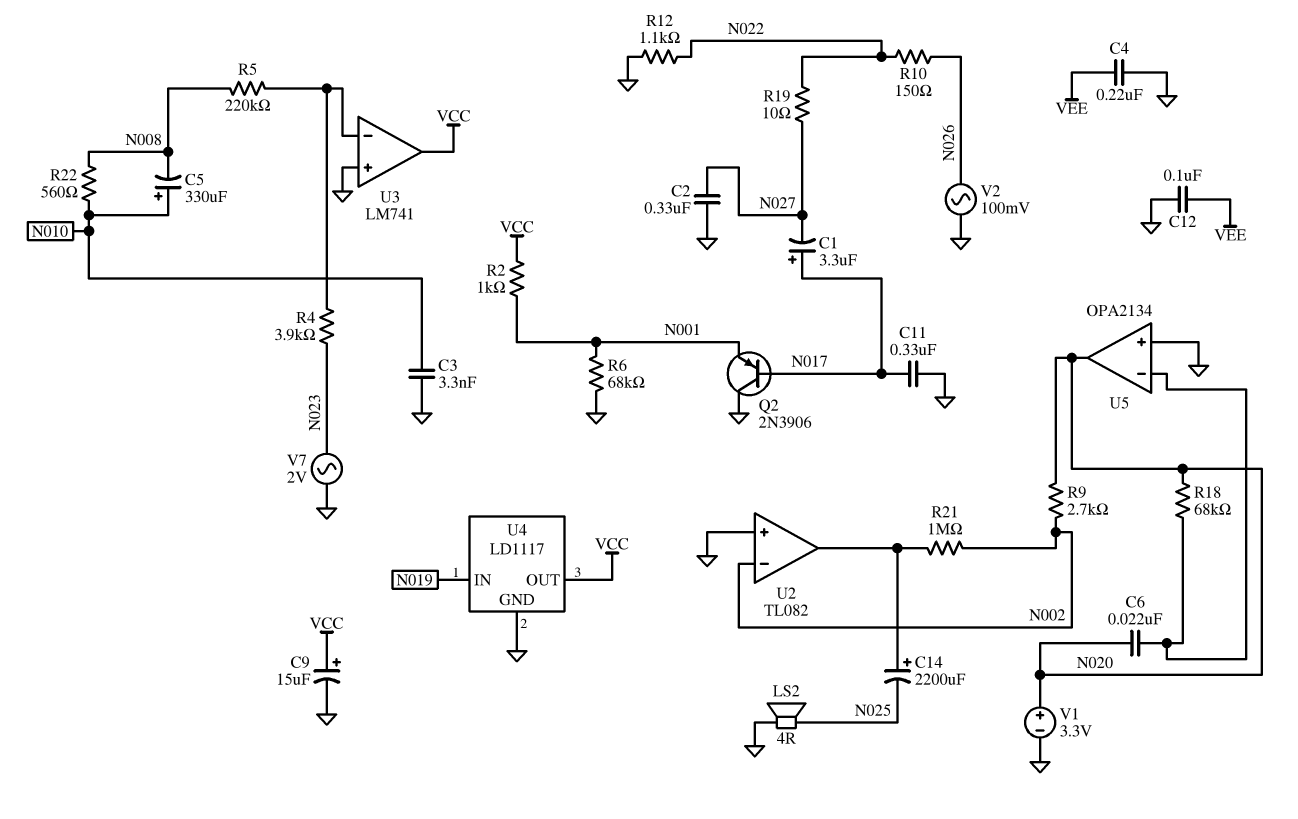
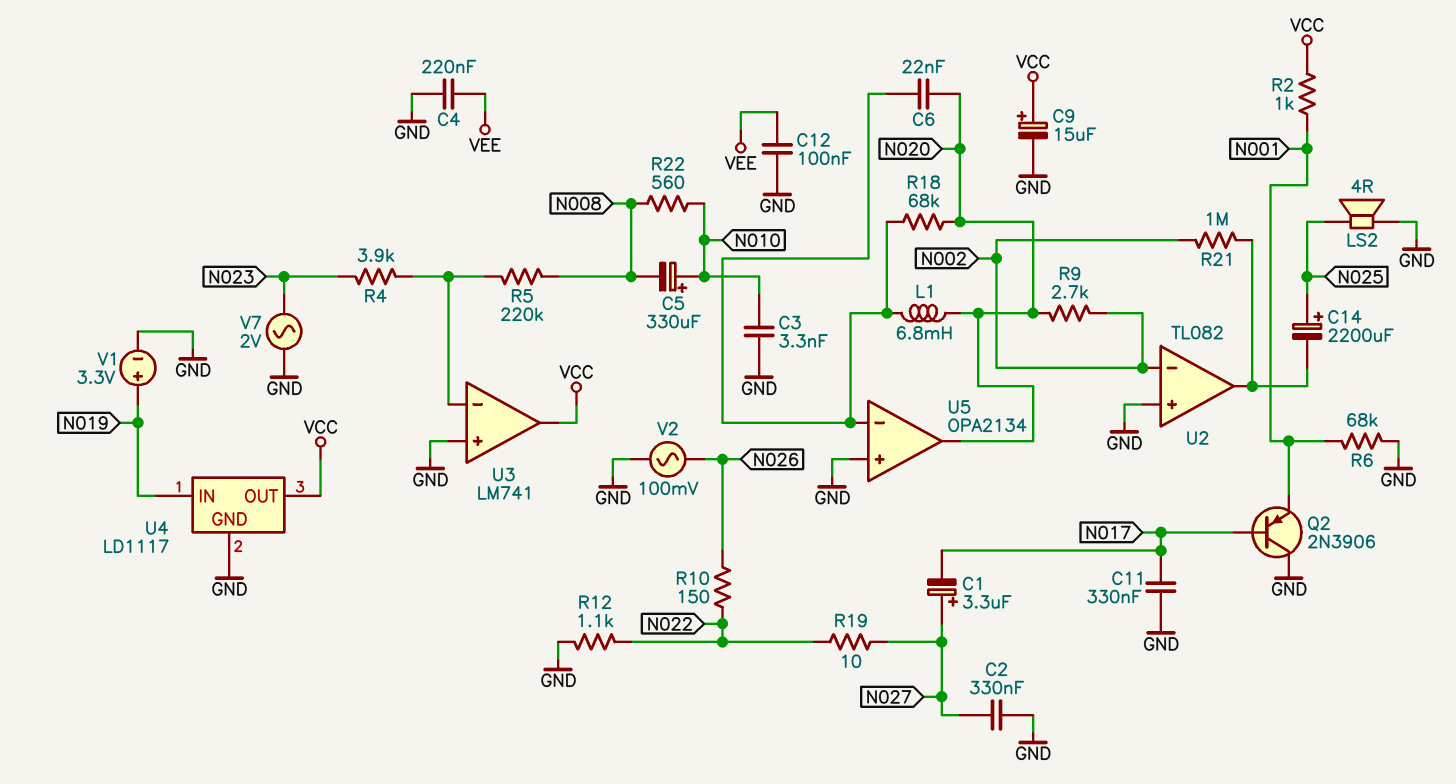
C1: 3.3uF (plus N017, minus N027) -> 3.3uF (plus N027, minus N017)
C14: 2200uF (plus U2/out, minus N025) -> 2200uF (plus N025, minus U2/out)
L1: none -> 6.8mH (N020, U5/in-)
V1: 3.3V (plus N020, minus GND) -> 3.3V (plus N019, minus GND)

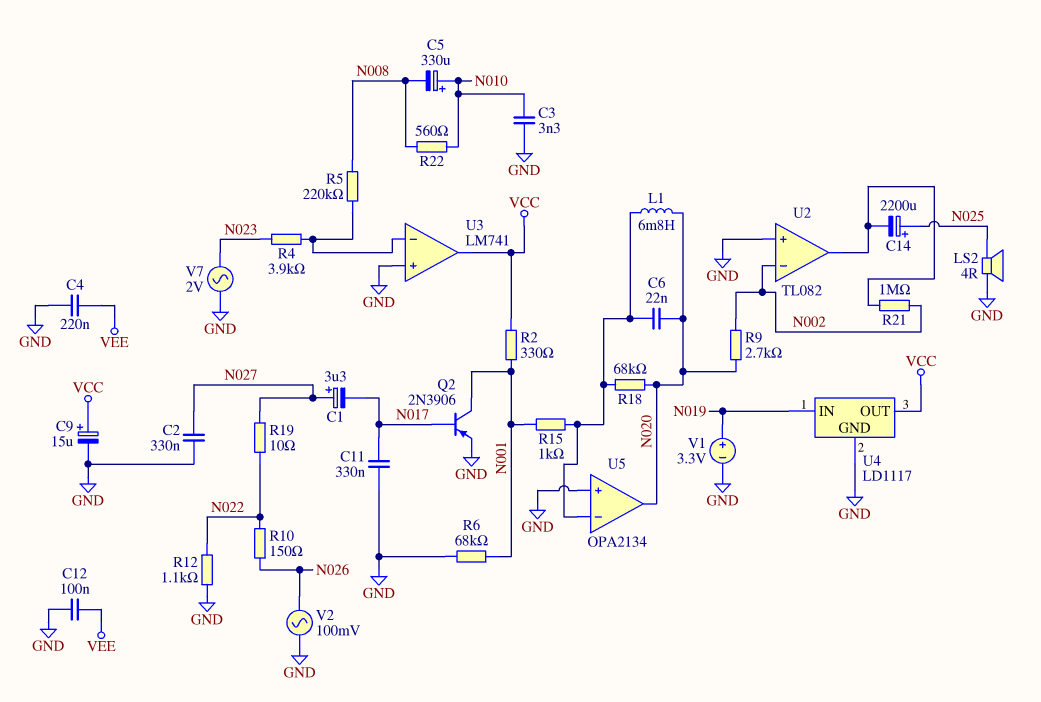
Q2: PNP 2N3906 (B N017, C GND, E N001) -> PNP 2N3906 (B N017, C N001, E GND)
R2: 1k (N001, VCC) -> 330 (N001, VCC)
R15: none -> 1k (N001, U5/in-)

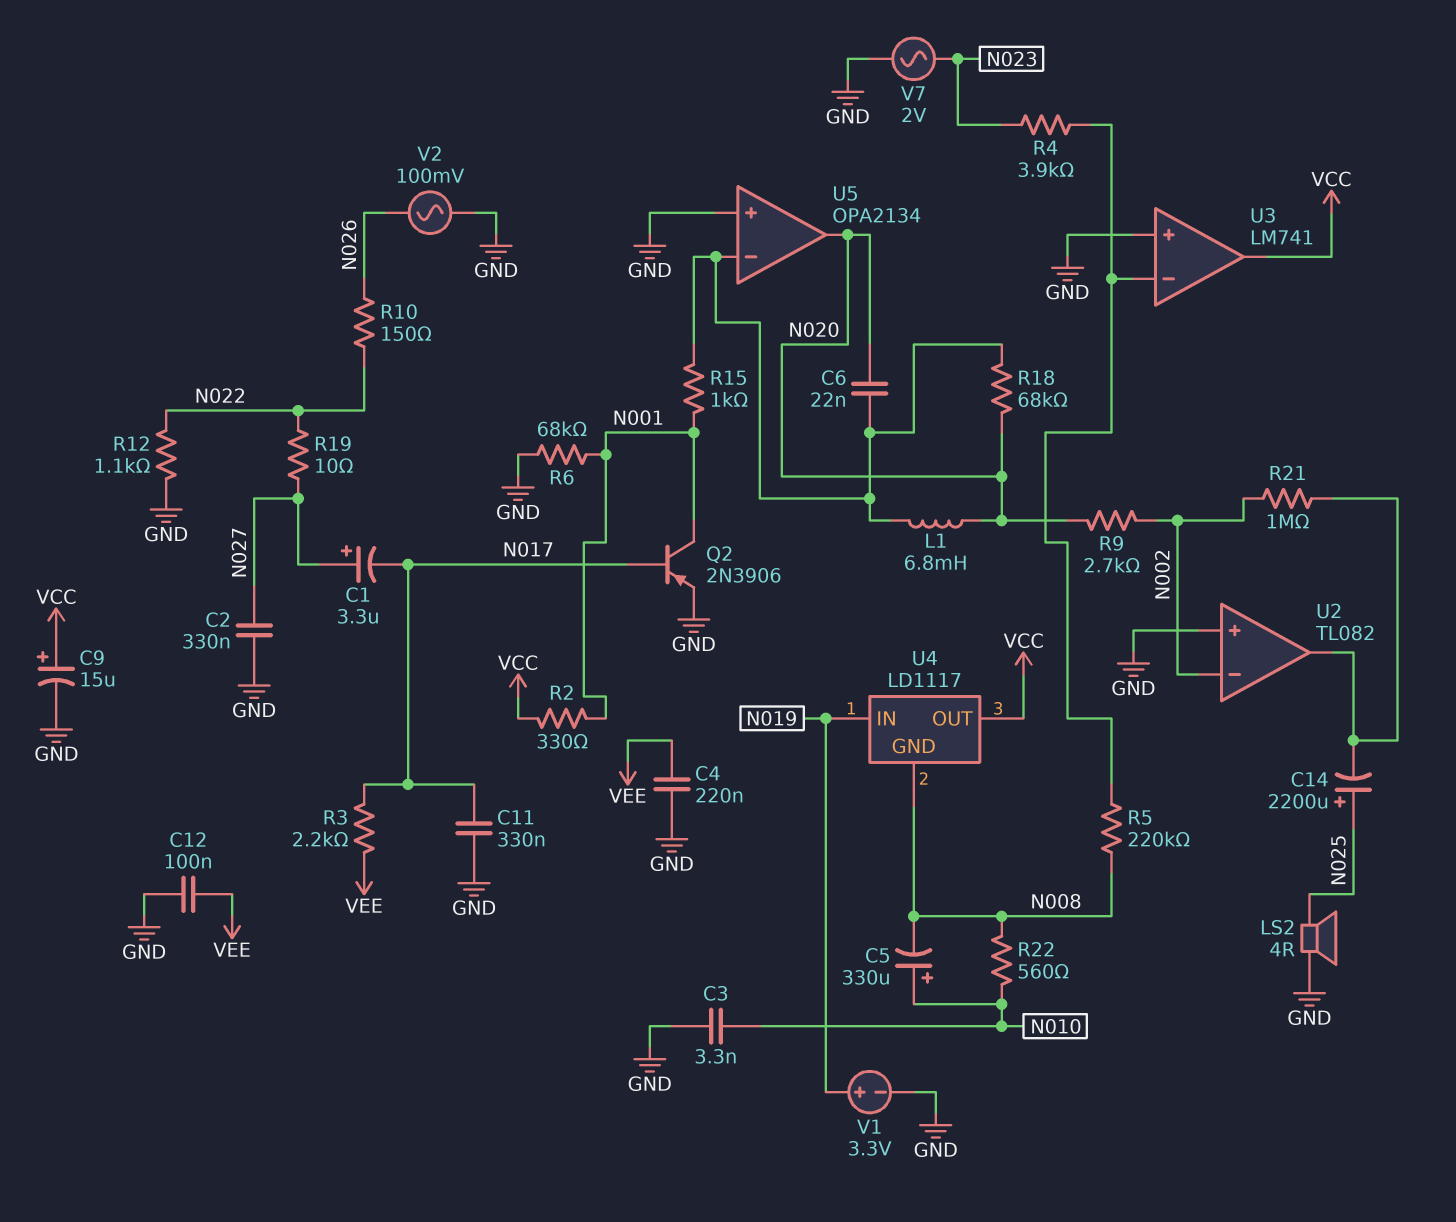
R3: none -> 2.2k (N017, VEE)
U4 pin GND: GND -> N008

